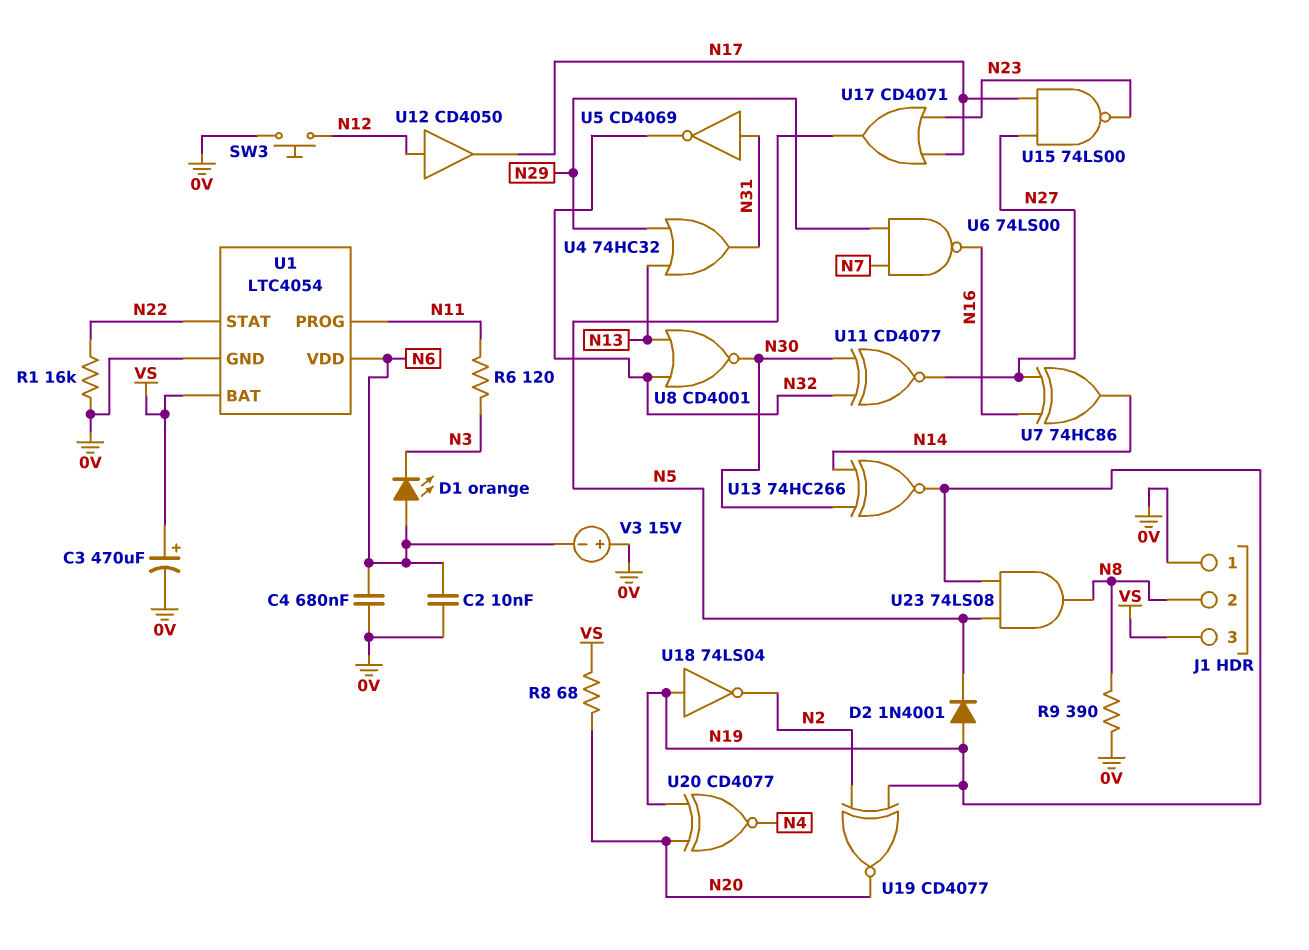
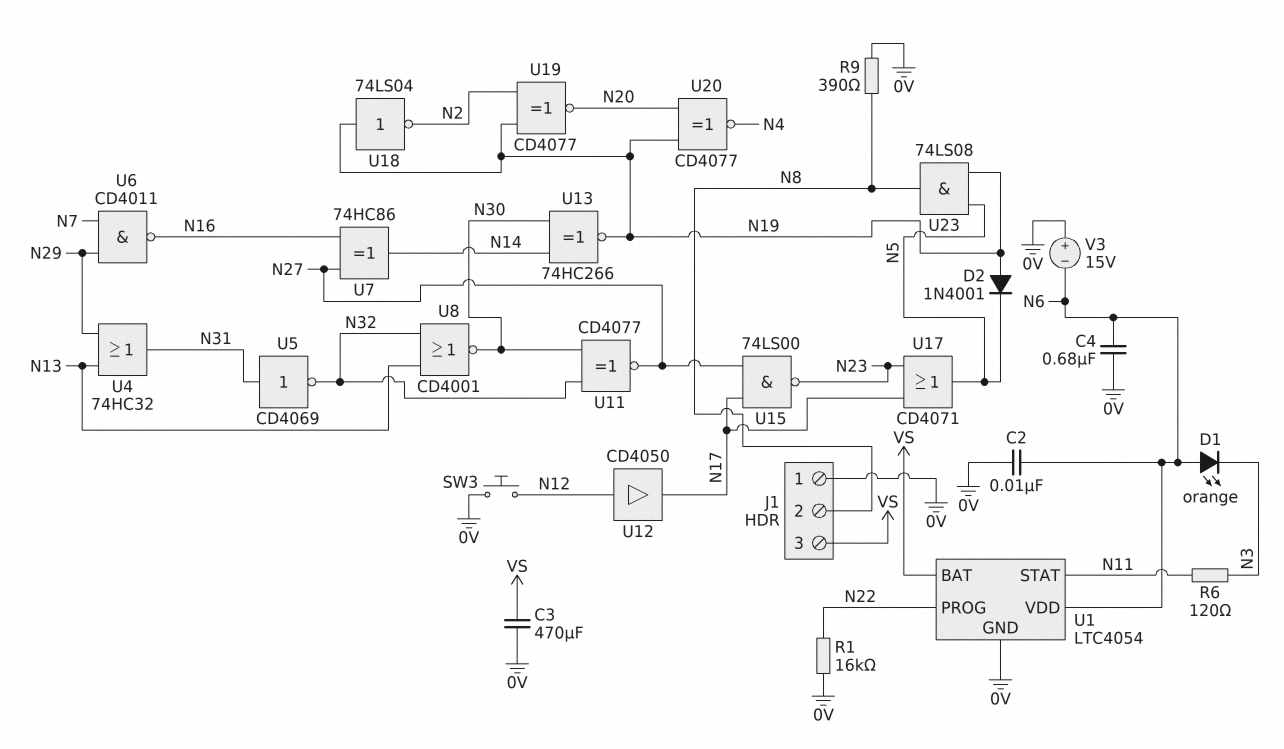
C3: 470uF (plus VS, minus 0V) -> 470uF (0V, VS)
R8: 68 (N20, VS) -> none
U1 pin PROG: N11 -> N22
U1 pin STAT: N22 -> N11
U6: NAND 74LS00 (in N7, in N29, out N16) -> NAND CD4011 (in N7, in N29, out N16)

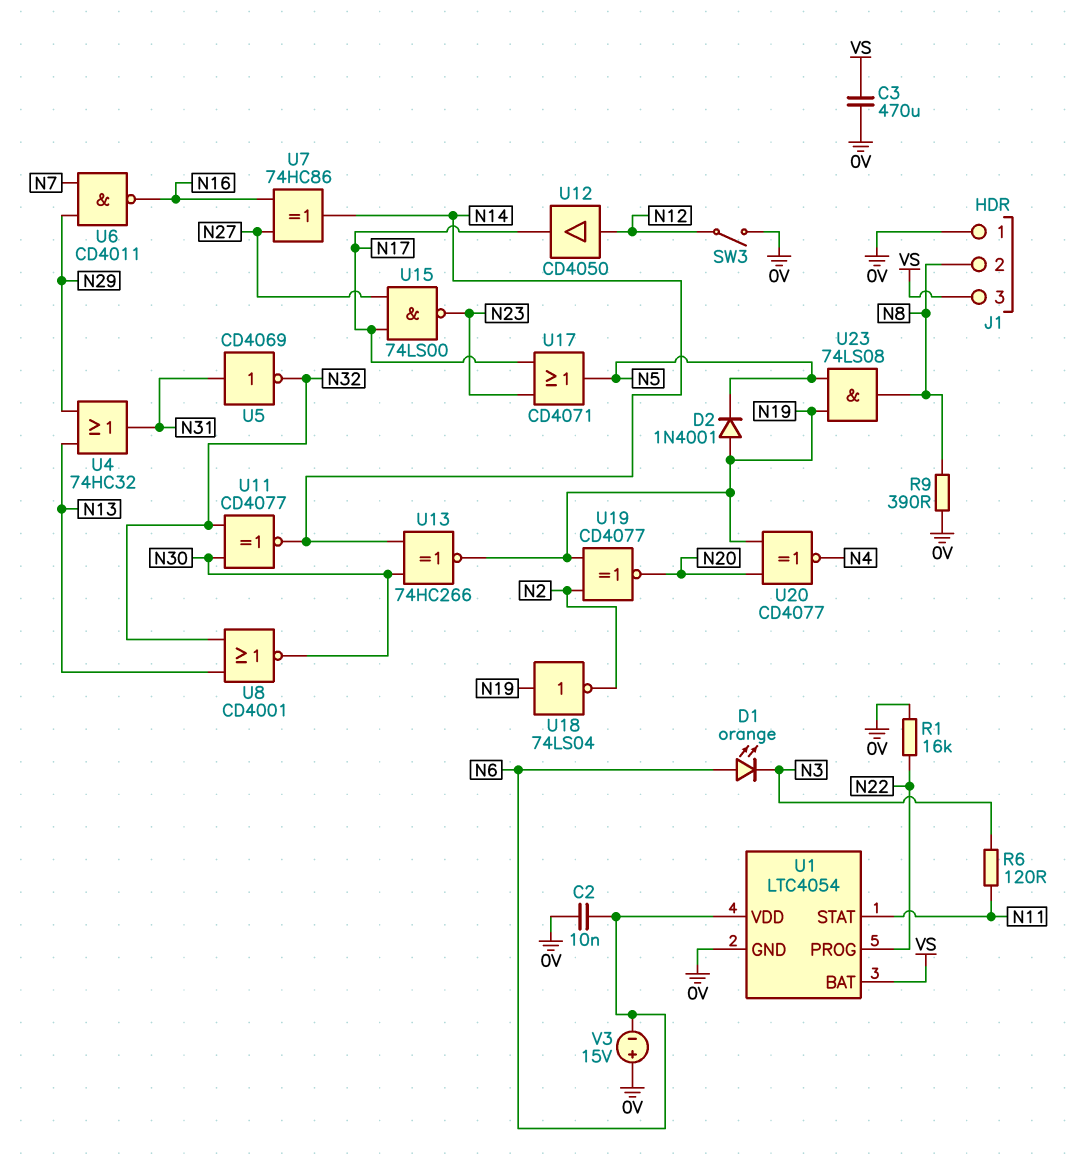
C4: 680nF (0V, N6) -> none
SW3: button (0V, N12) -> switch (0V, N12)
U11: XNOR CD4077 (in N30, in N32, out N27) -> XNOR CD4077 (in N30, in N32, out N14)

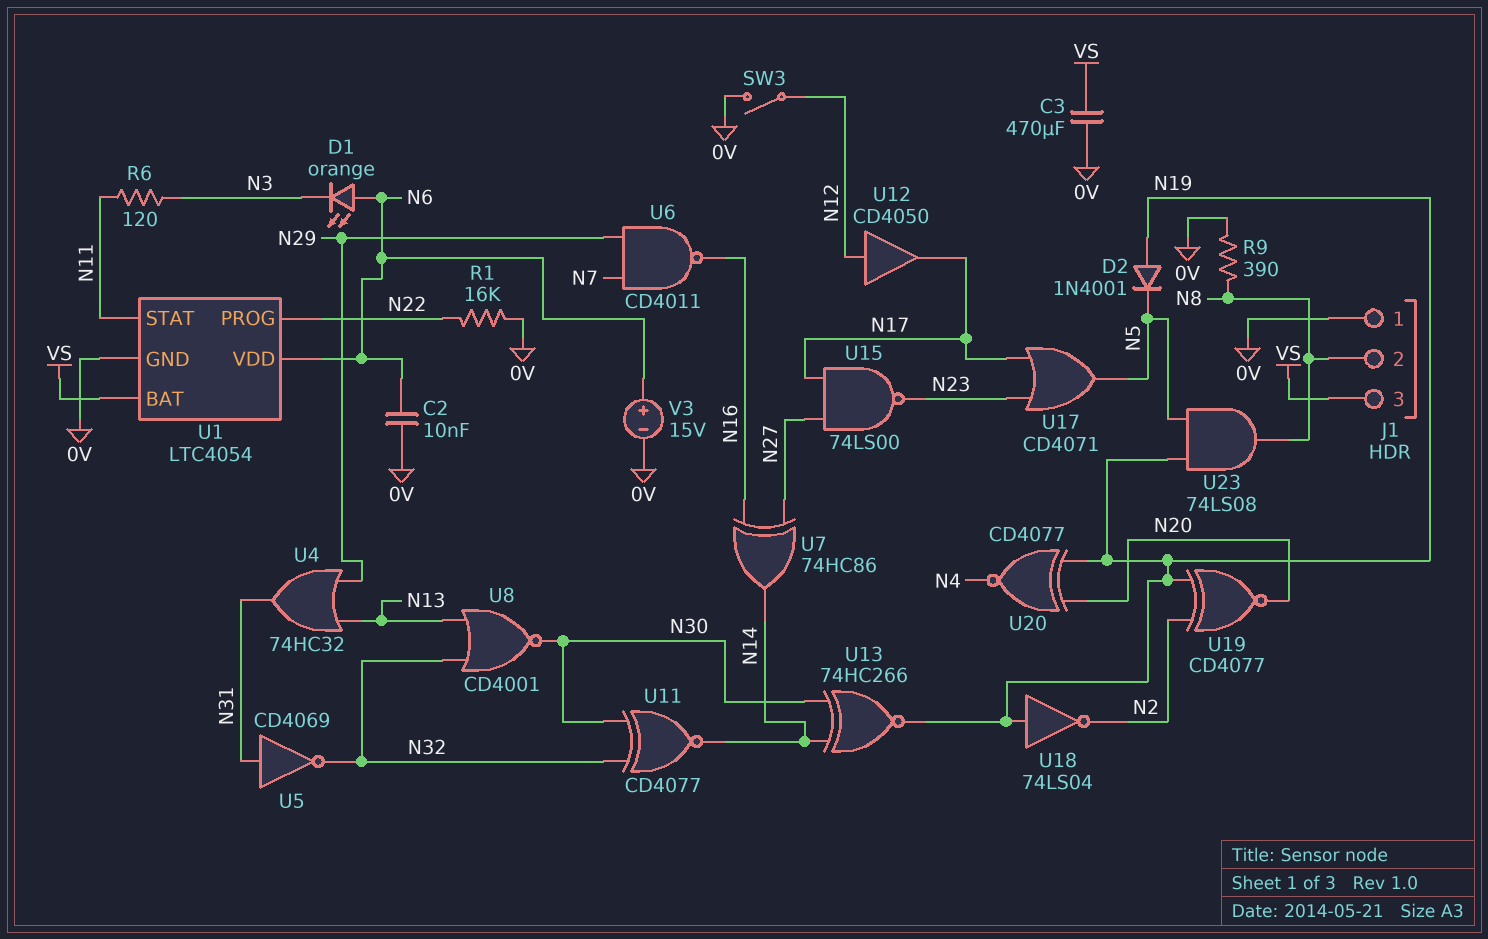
V3: 15V (plus 0V, minus N6) -> 15V (plus N6, minus 0V)

